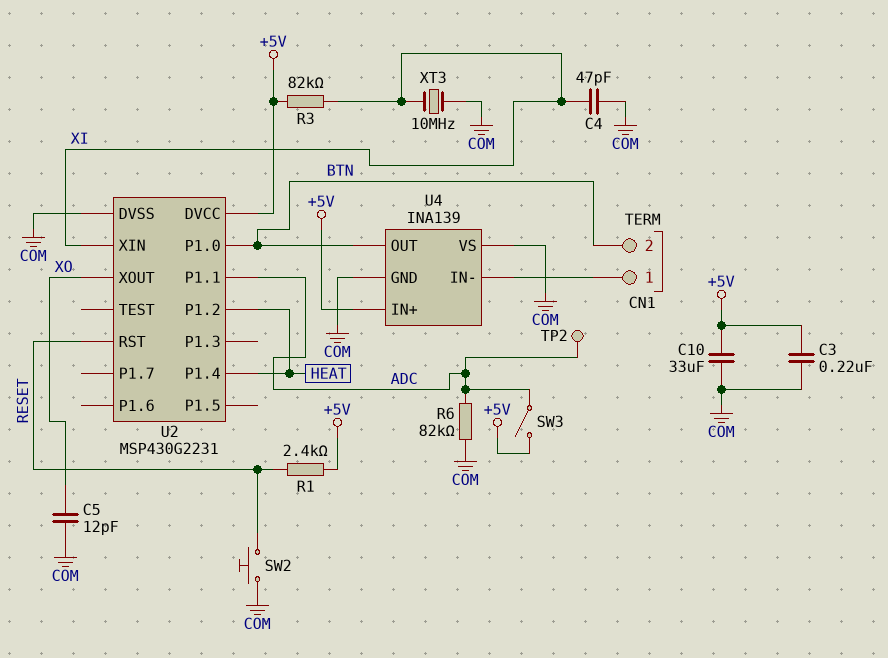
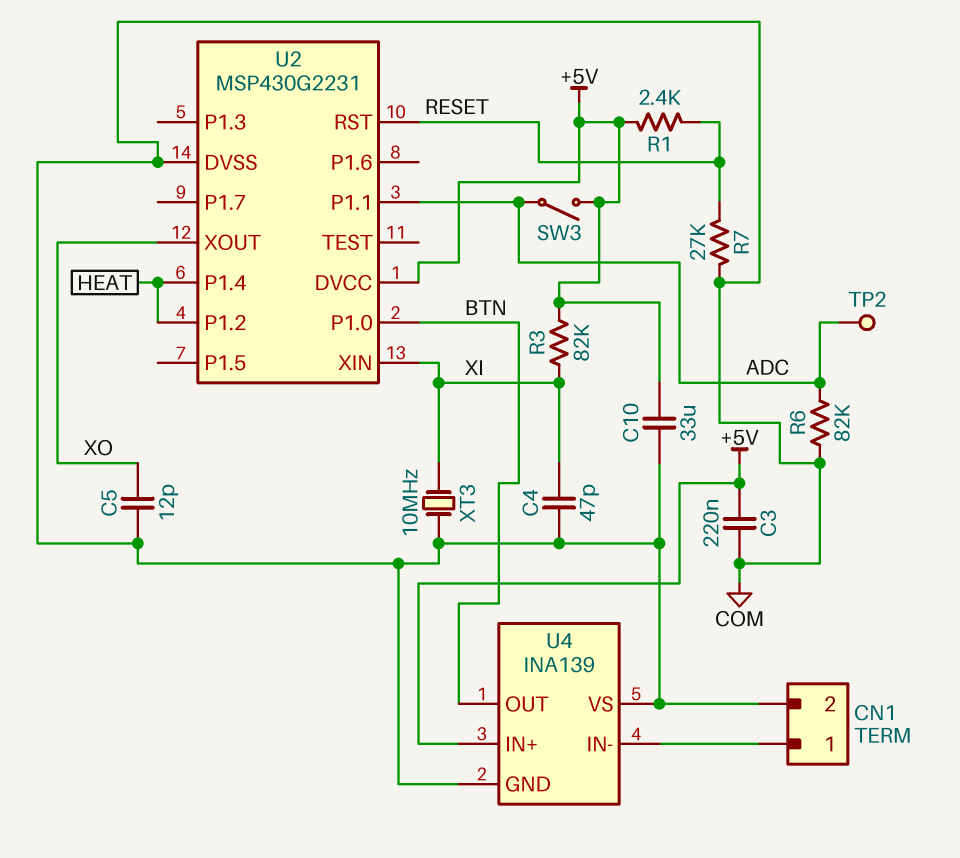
CN1 pin 2: BTN -> COM
R7: none -> 27k (COM, RESET)
SW2: button (COM, RESET) -> none

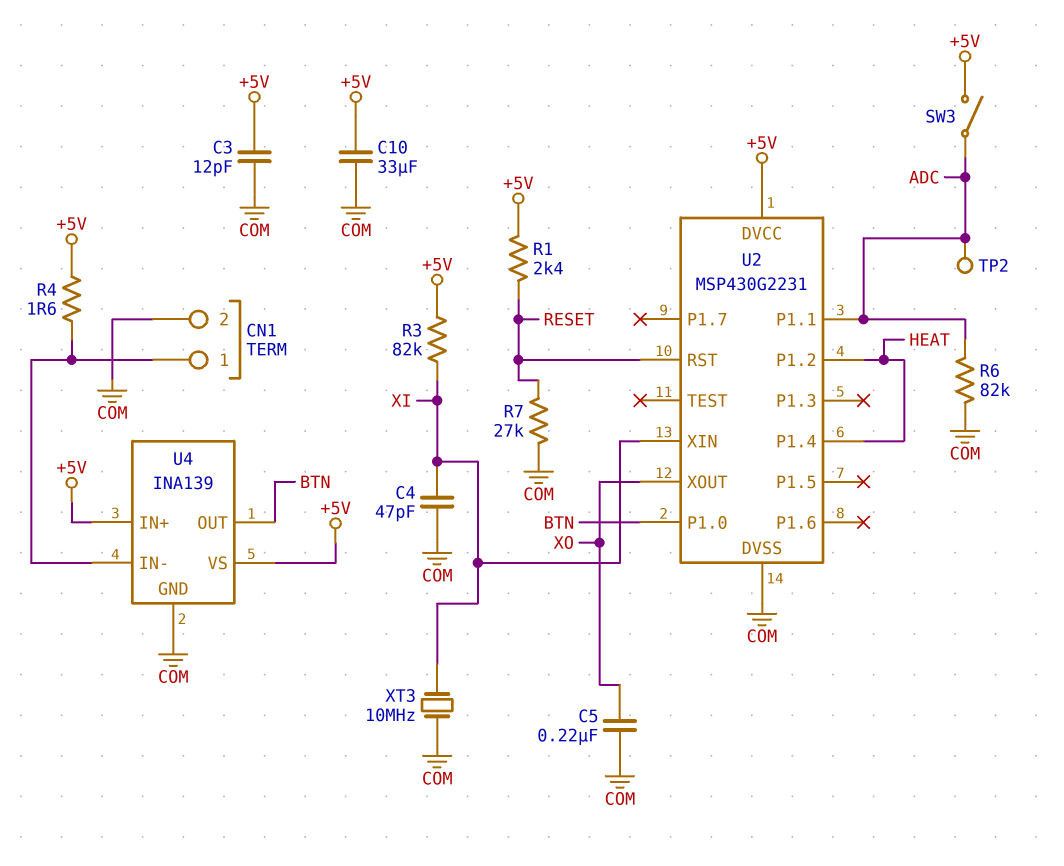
C3: 220nF (+5V, COM) -> 12pF (+5V, COM)
C5: 12pF (COM, XO) -> 220nF (COM, XO)
R4: none -> 1.6 (+5V, CN1/1)
U4 pin VS: COM -> +5V

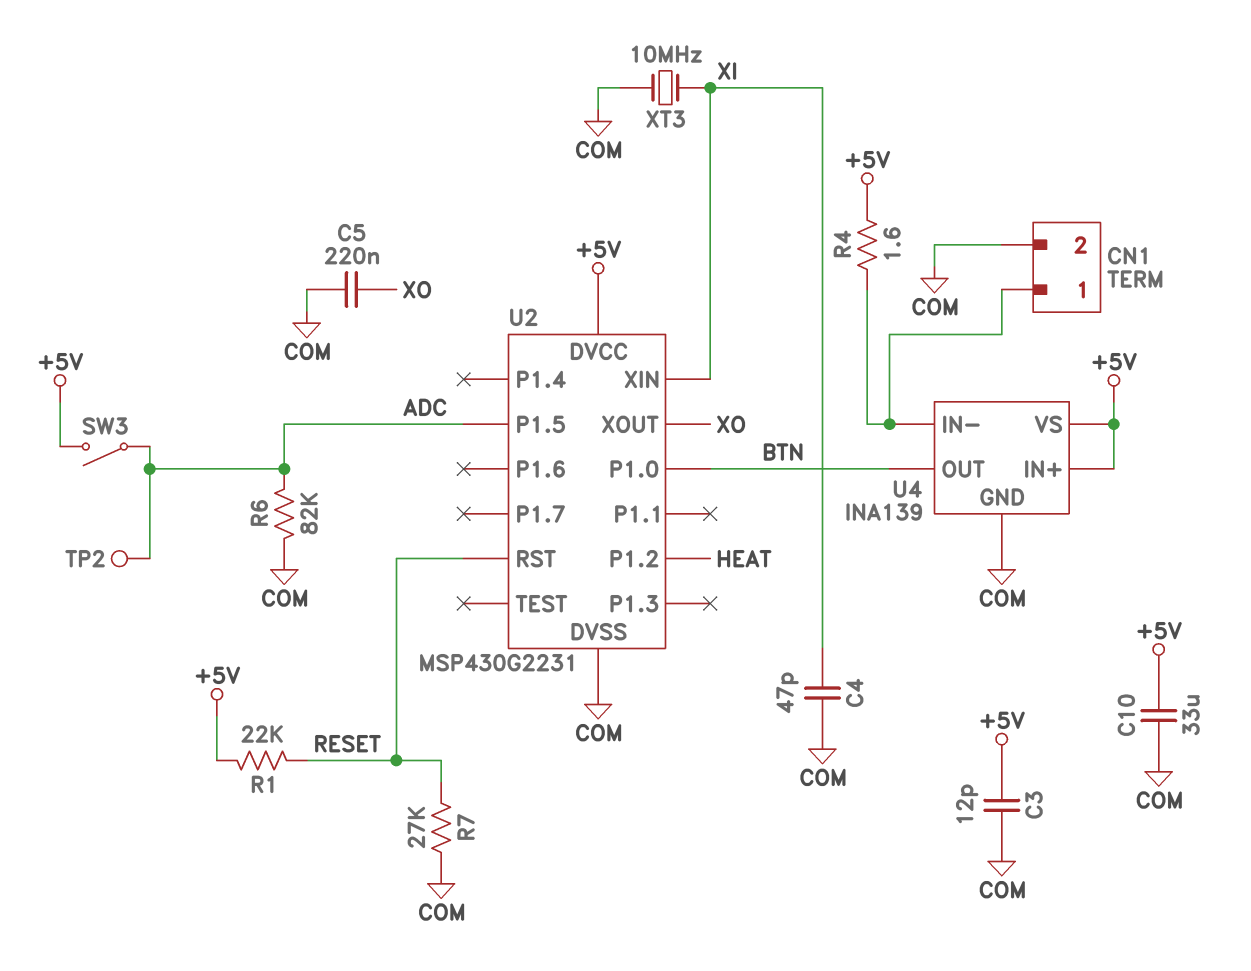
R1: 2.4k (+5V, RESET) -> 22k (+5V, RESET)
R3: 82k (+5V, XI) -> none
U2 pin P1.1: ADC -> none
U2 pin P1.4: HEAT -> none
U2 pin P1.5: none -> ADC

